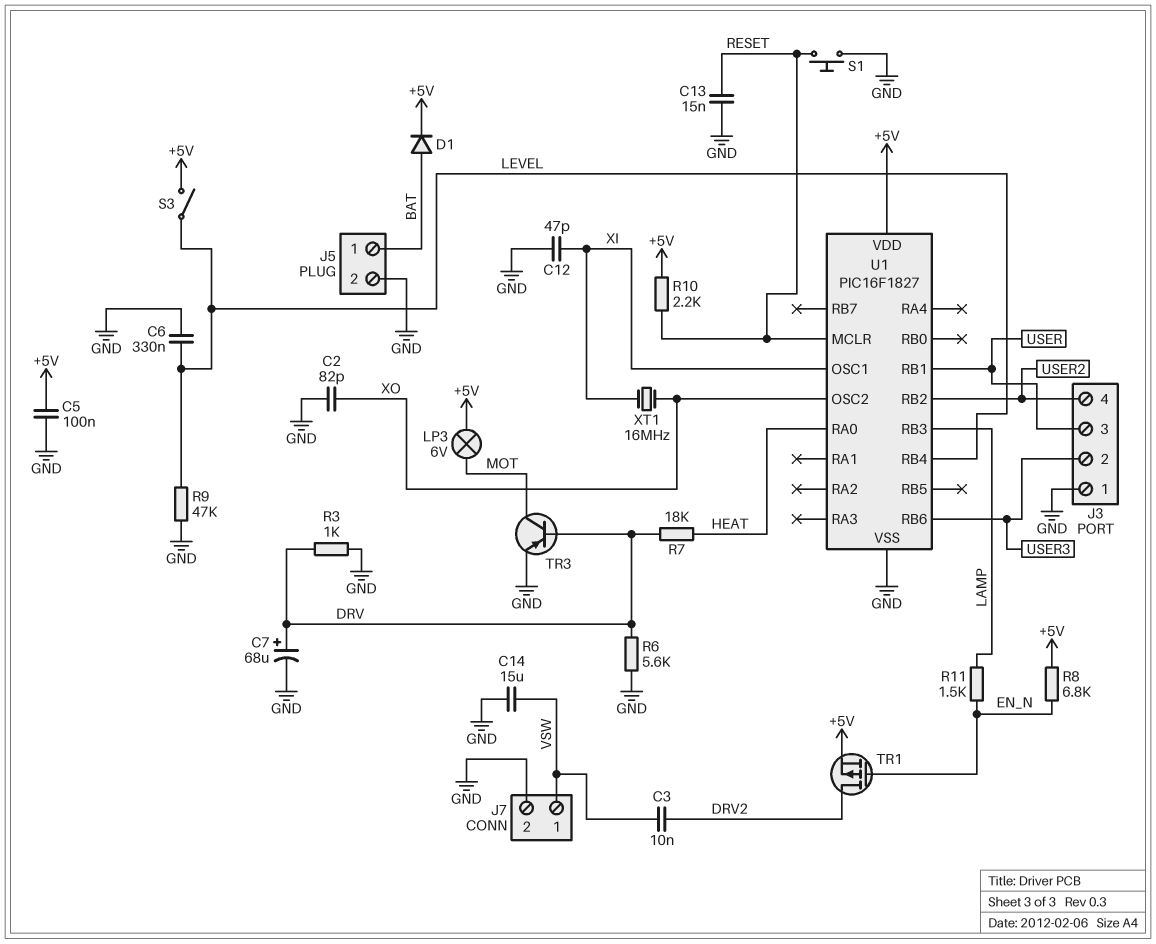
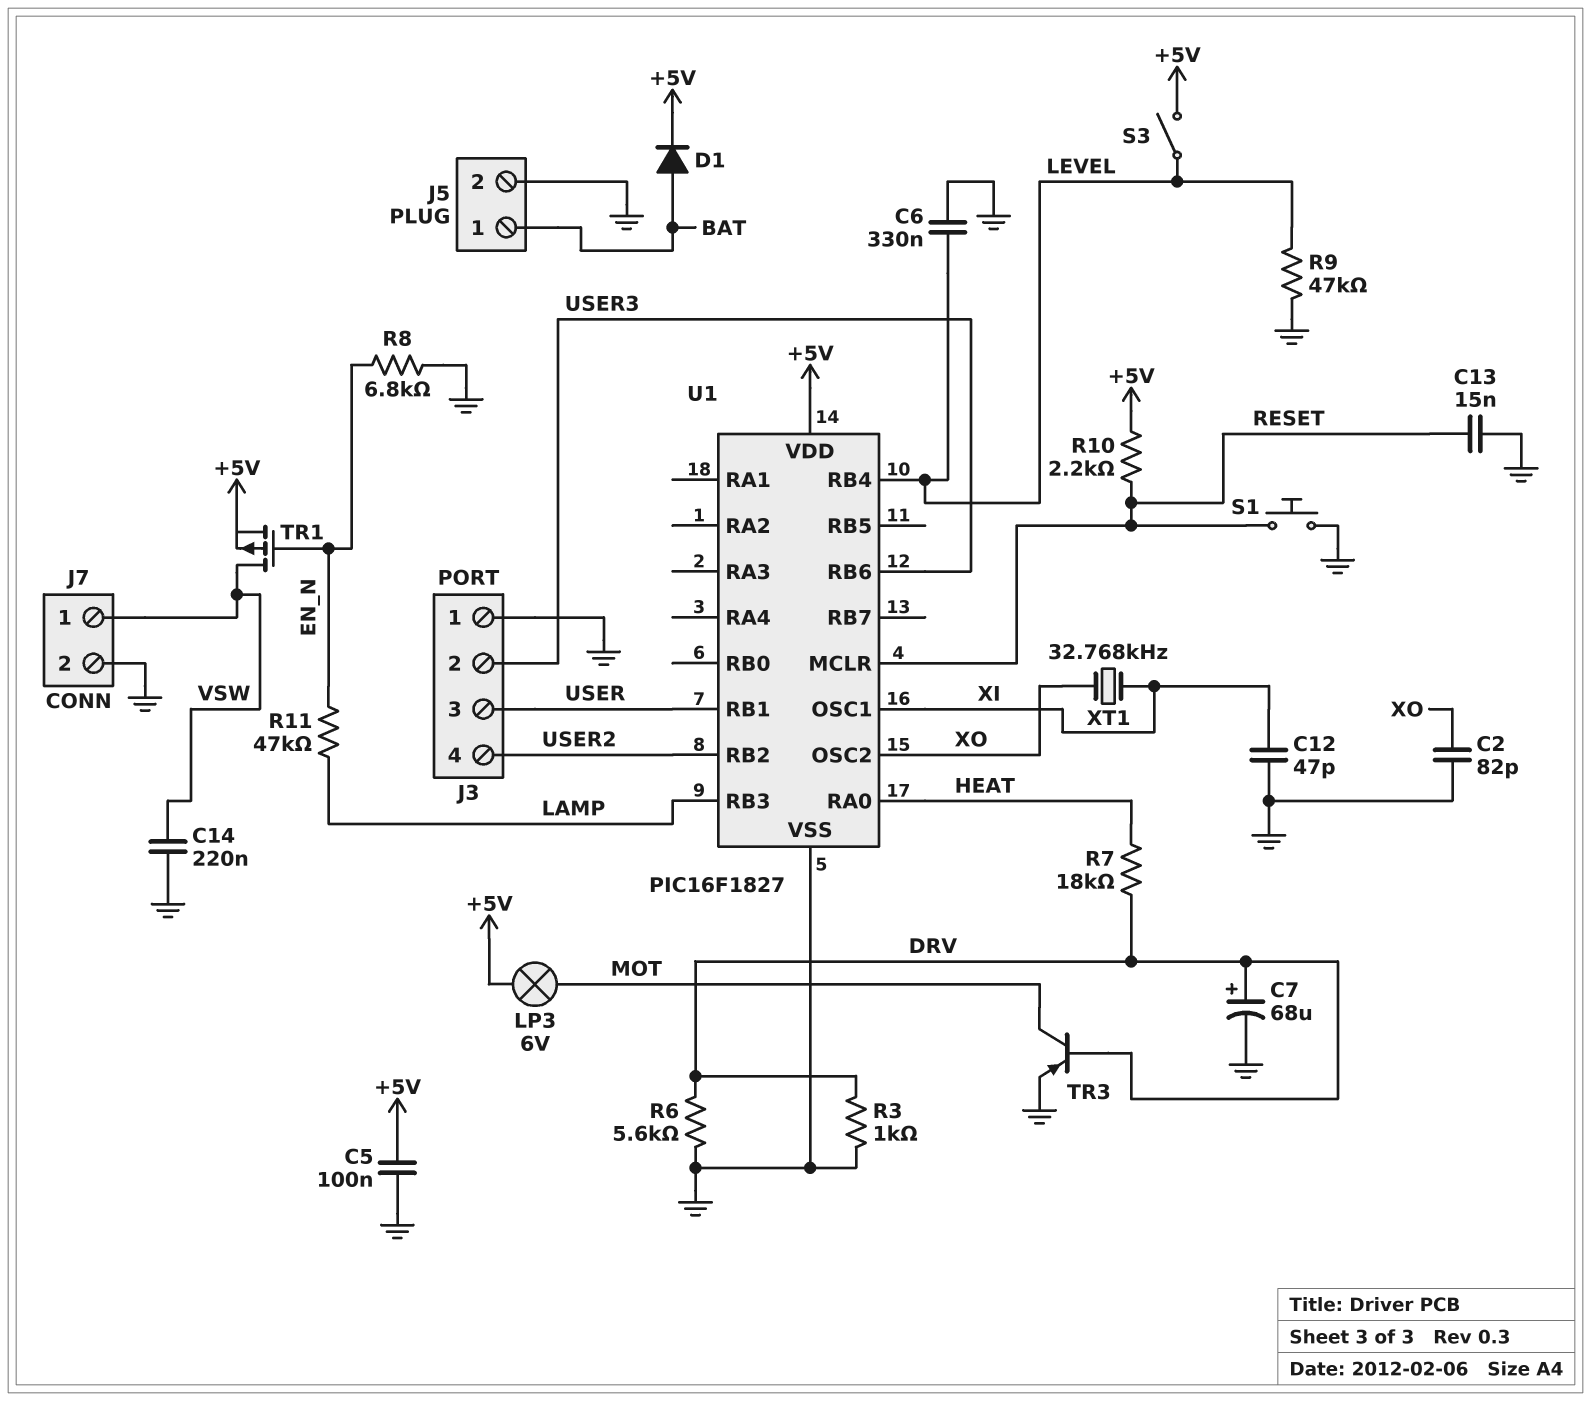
C3: 10nF (DRV2, VSW) -> none
C14: 15uF (GND, VSW) -> 220nF (GND, VSW)
R8: 6.8k (+5V, EN_N) -> 6.8k (EN_N, GND)
R11: 1.5k (EN_N, LAMP) -> 47k (EN_N, LAMP)
TR1: PMOS (G EN_N, D DRV2, S +5V) -> PMOS (G EN_N, D VSW, S +5V)
XT1: 16MHz (XI, XO) -> 32.768kHz (XI, XO)

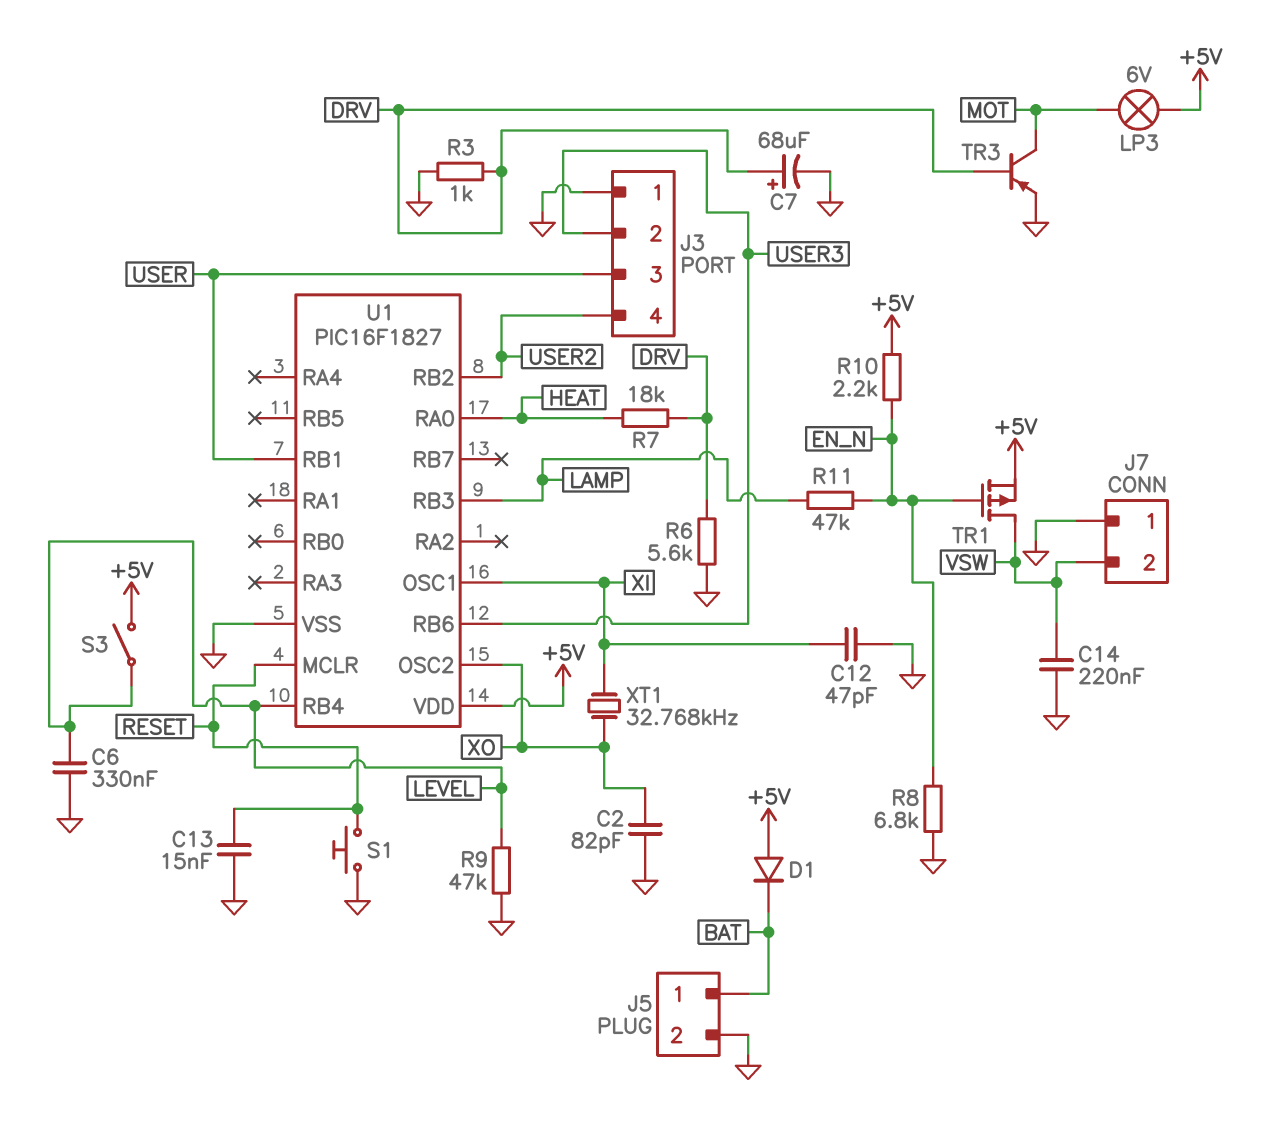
C5: 100nF (+5V, GND) -> none
D1: diode (A BAT, K +5V) -> diode (A +5V, K BAT)
J7 pin 1: VSW -> GND
J7 pin 2: GND -> VSW
R10: 2.2k (+5V, RESET) -> 2.2k (+5V, EN_N)

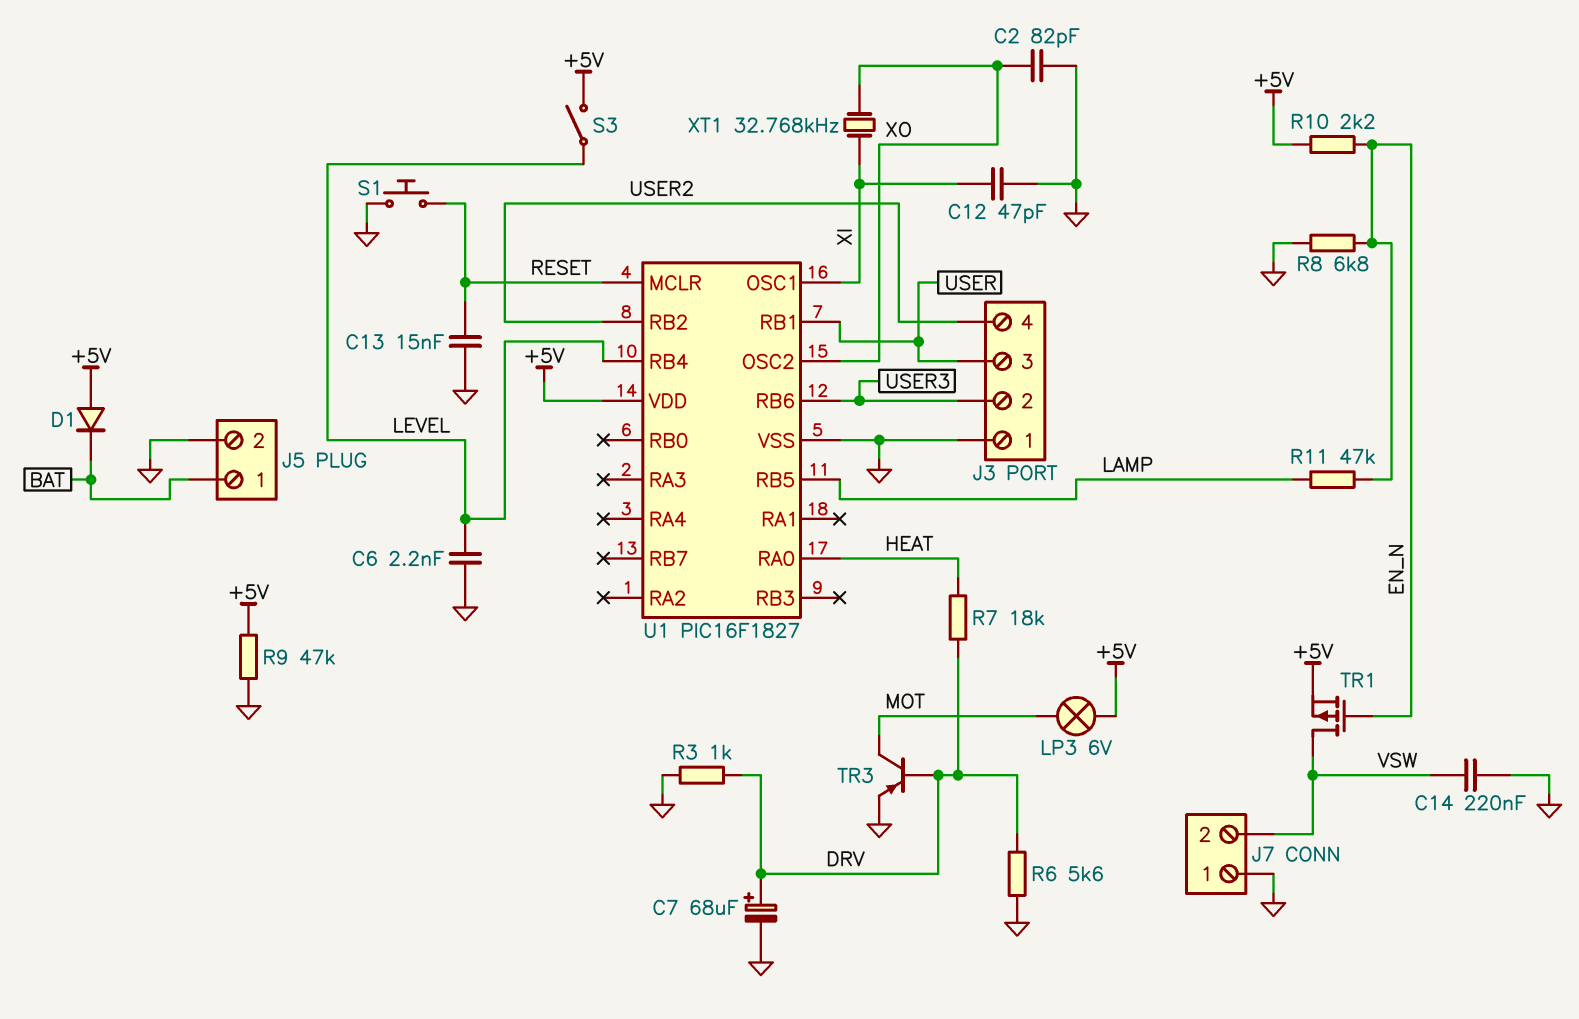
C6: 330nF (GND, LEVEL) -> 2.2nF (GND, LEVEL)
R9: 47k (GND, LEVEL) -> 47k (+5V, GND)
U1 pin RB3: LAMP -> none
U1 pin RB5: none -> LAMP

